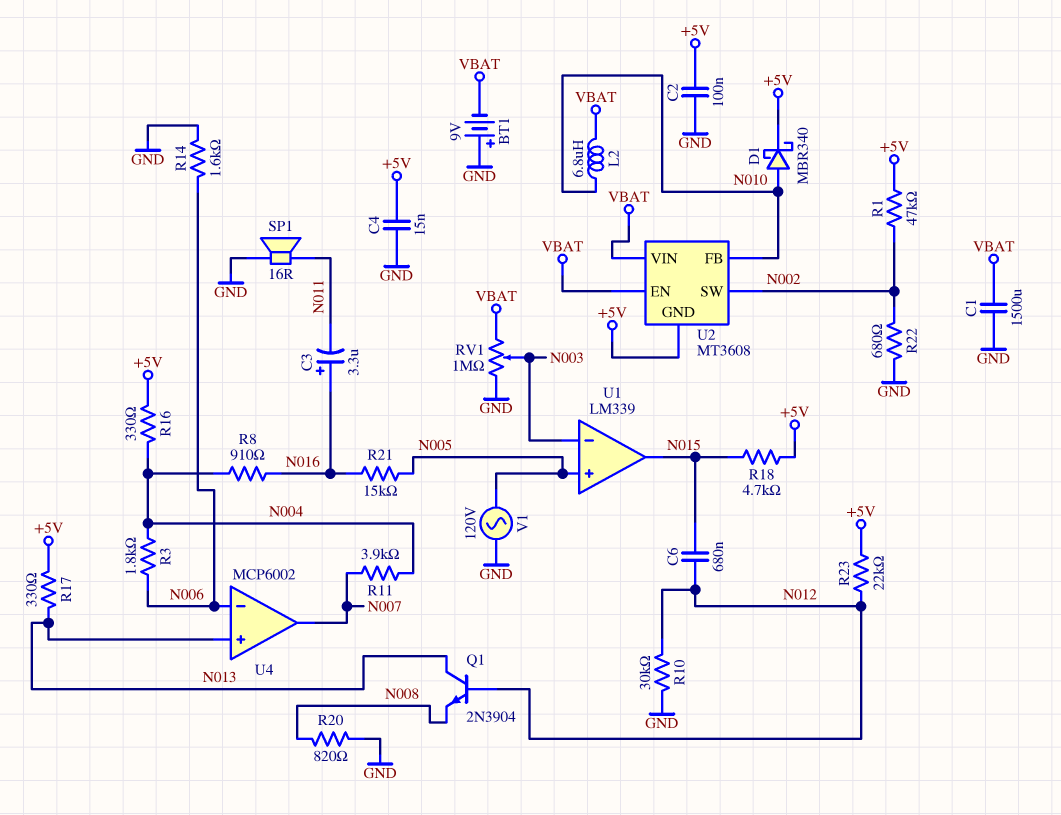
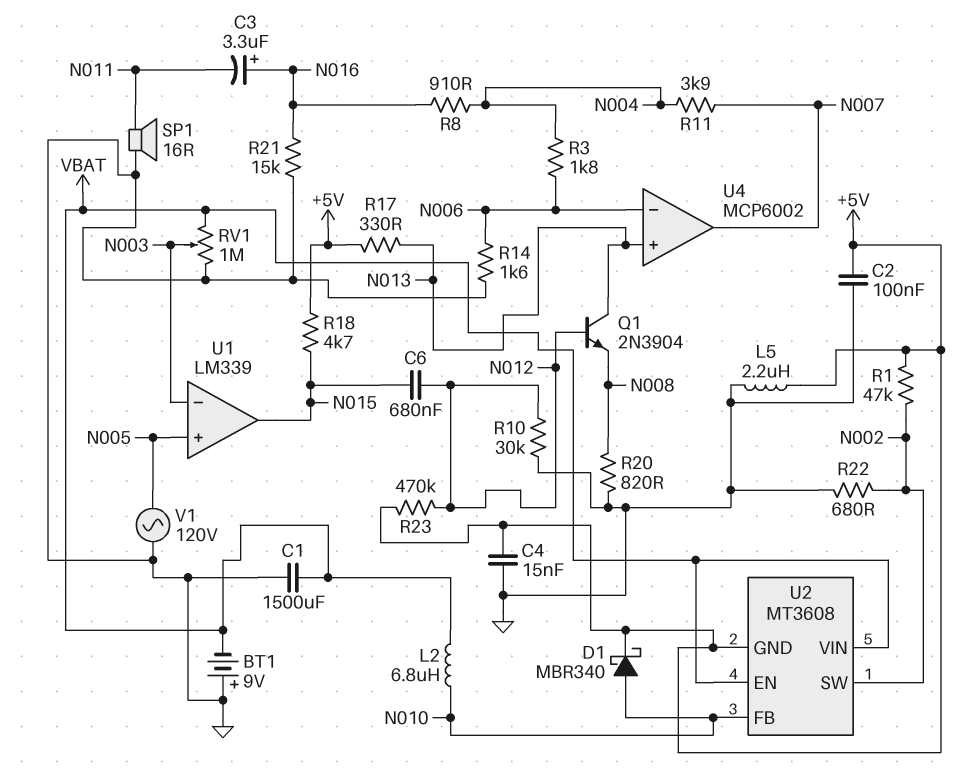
L5: none -> 2.2uH (+5V, GND)
R16: 330 (+5V, N004) -> none
R21: 15k (N005, N016) -> 15k (GND, N016)
R23: 22k (+5V, N012) -> 470k (+5V, N012)

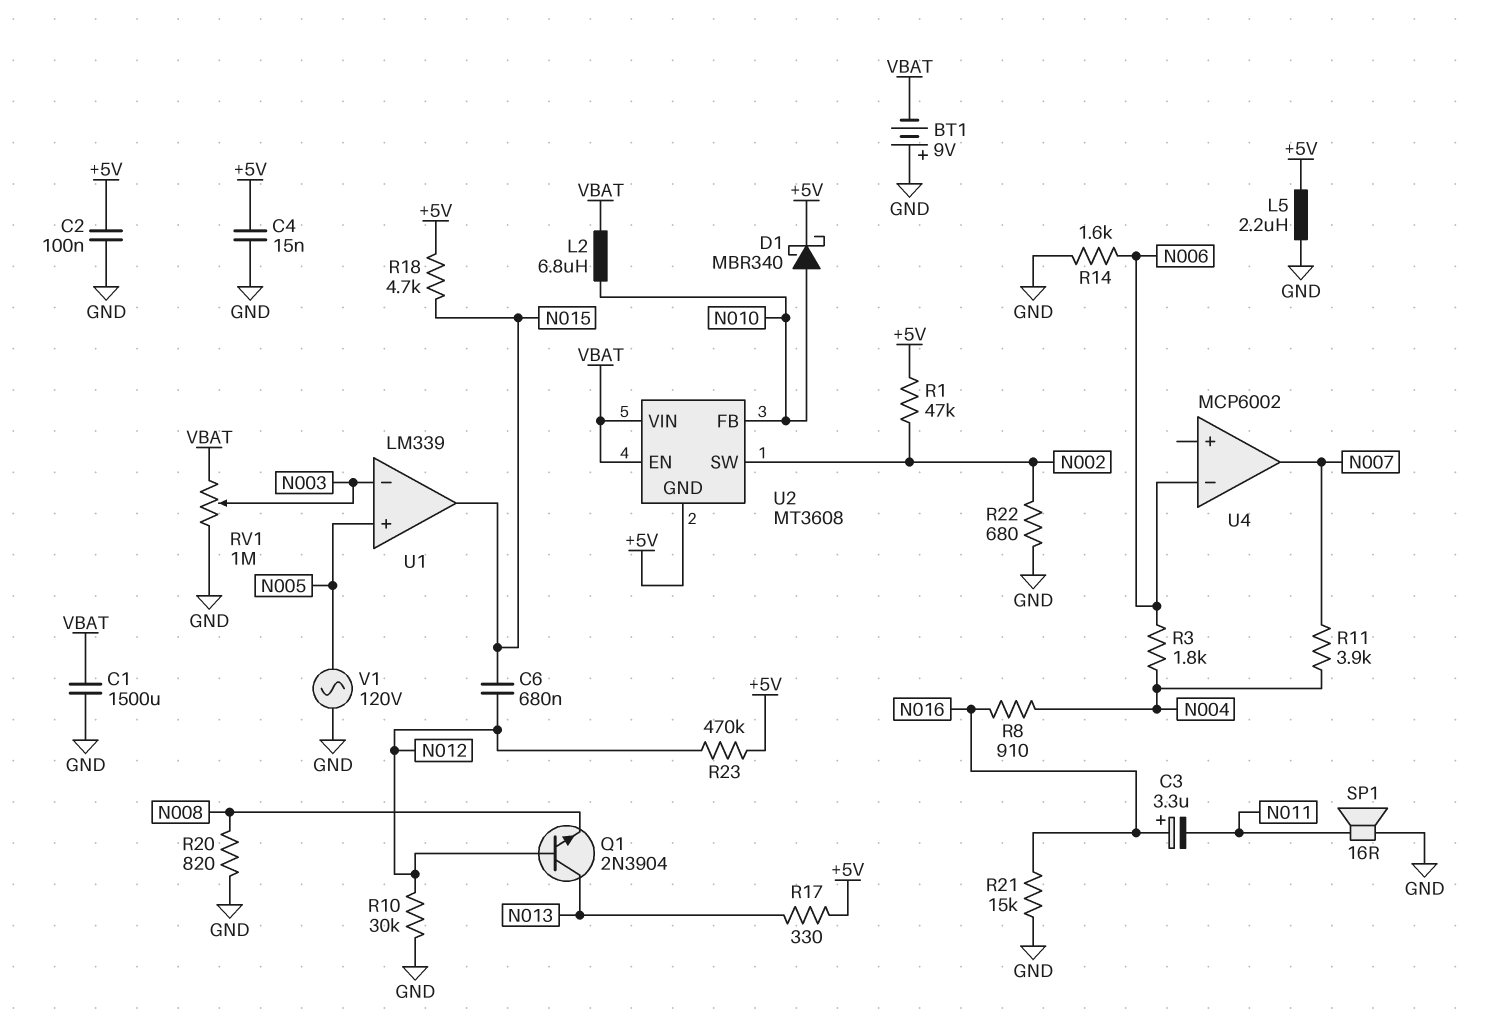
U4 pin in+: N013 -> none

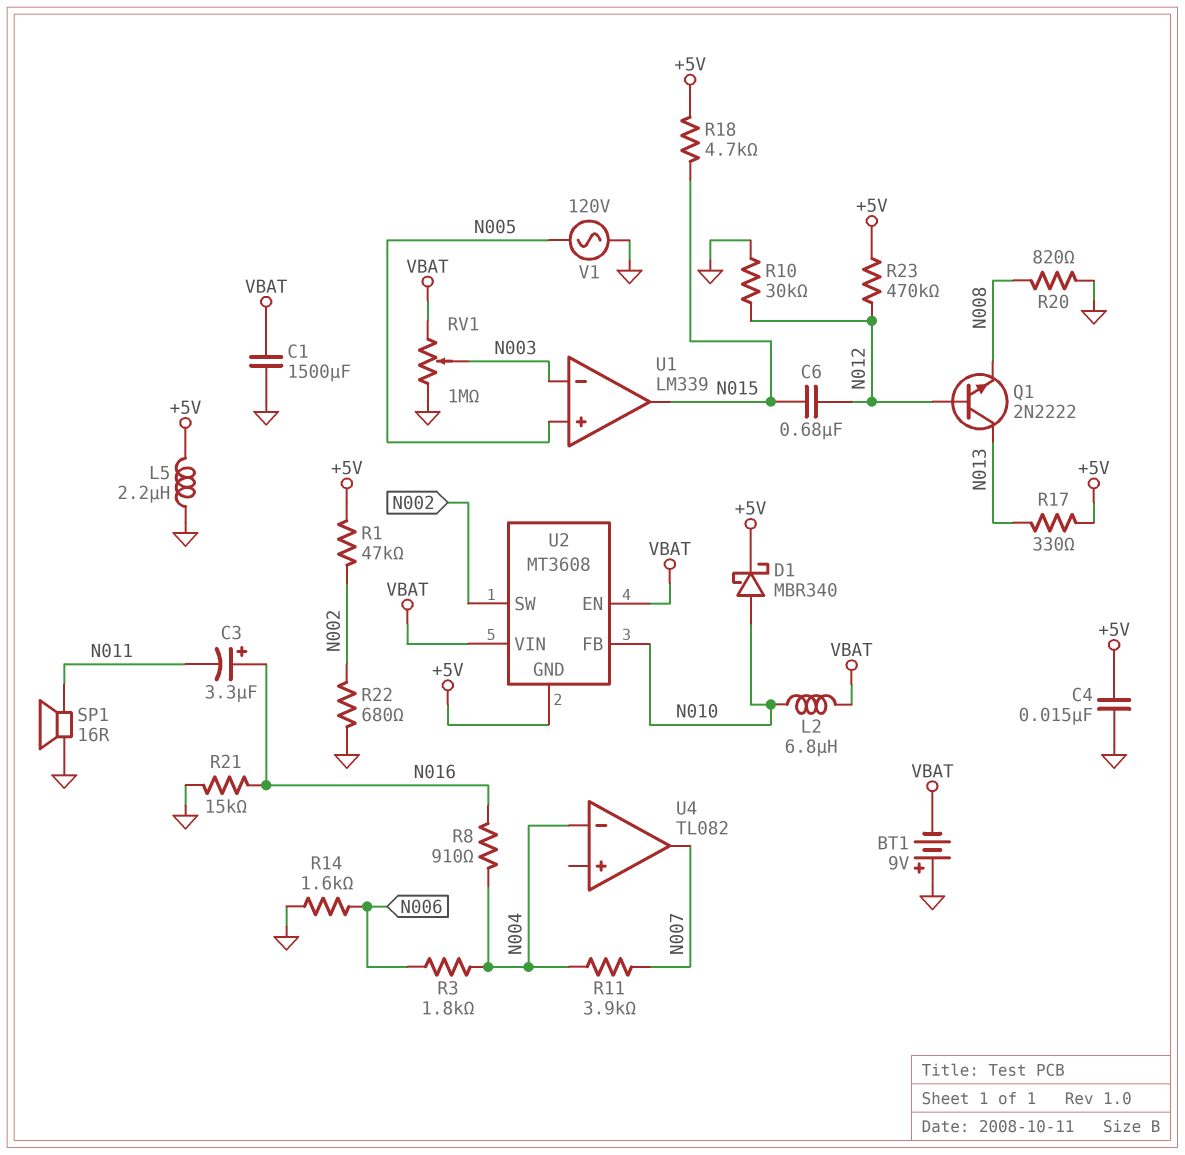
C2: 100nF (+5V, GND) -> none
Q1: NPN 2N3904 (B N012, C N013, E N008) -> NPN 2N2222 (B N012, C N013, E N008)
U4: MCP6002 -> TL082
U4 pin in-: N006 -> N004

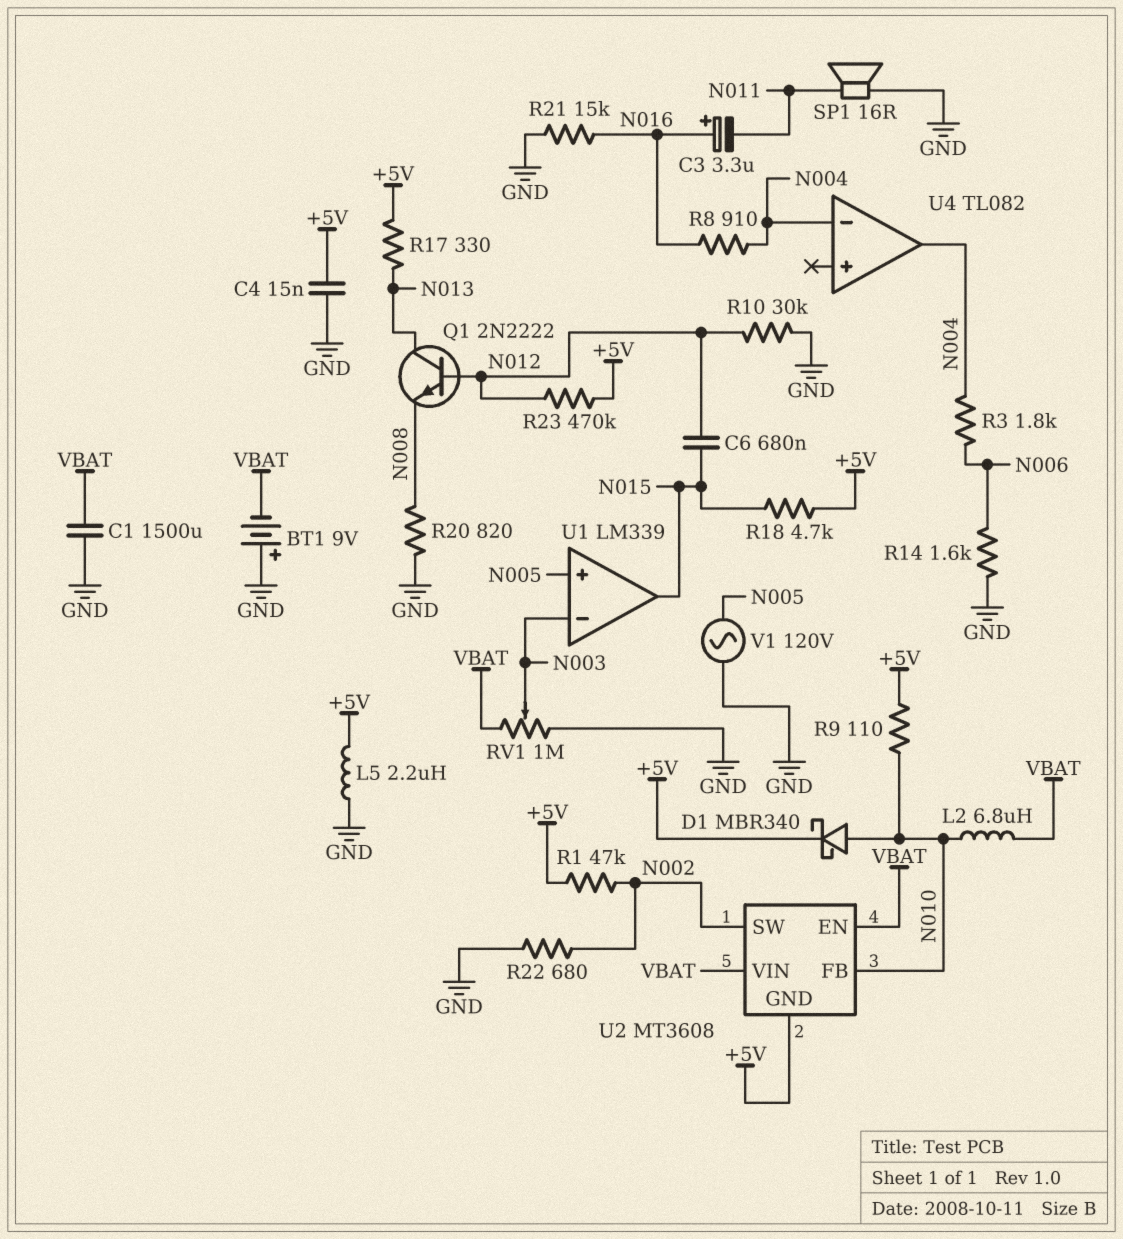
R9: none -> 110 (+5V, N010)
R11: 3.9k (N004, N007) -> none
U4 pin out: N007 -> N004

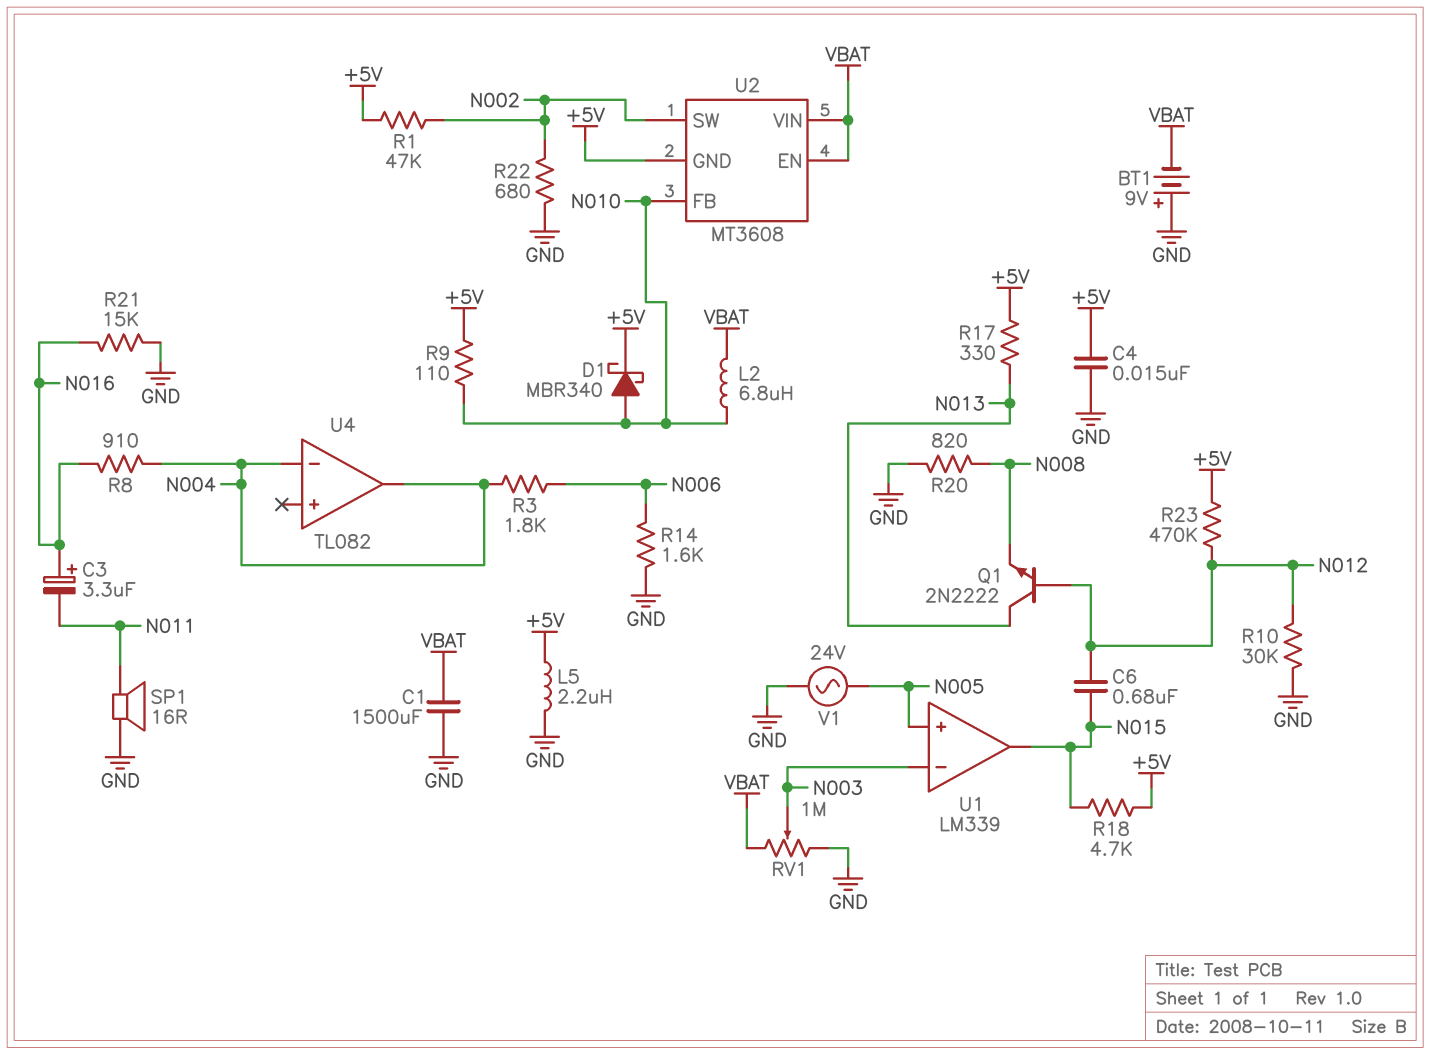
V1: AC 120V (GND, N005) -> AC 24V (GND, N005)

